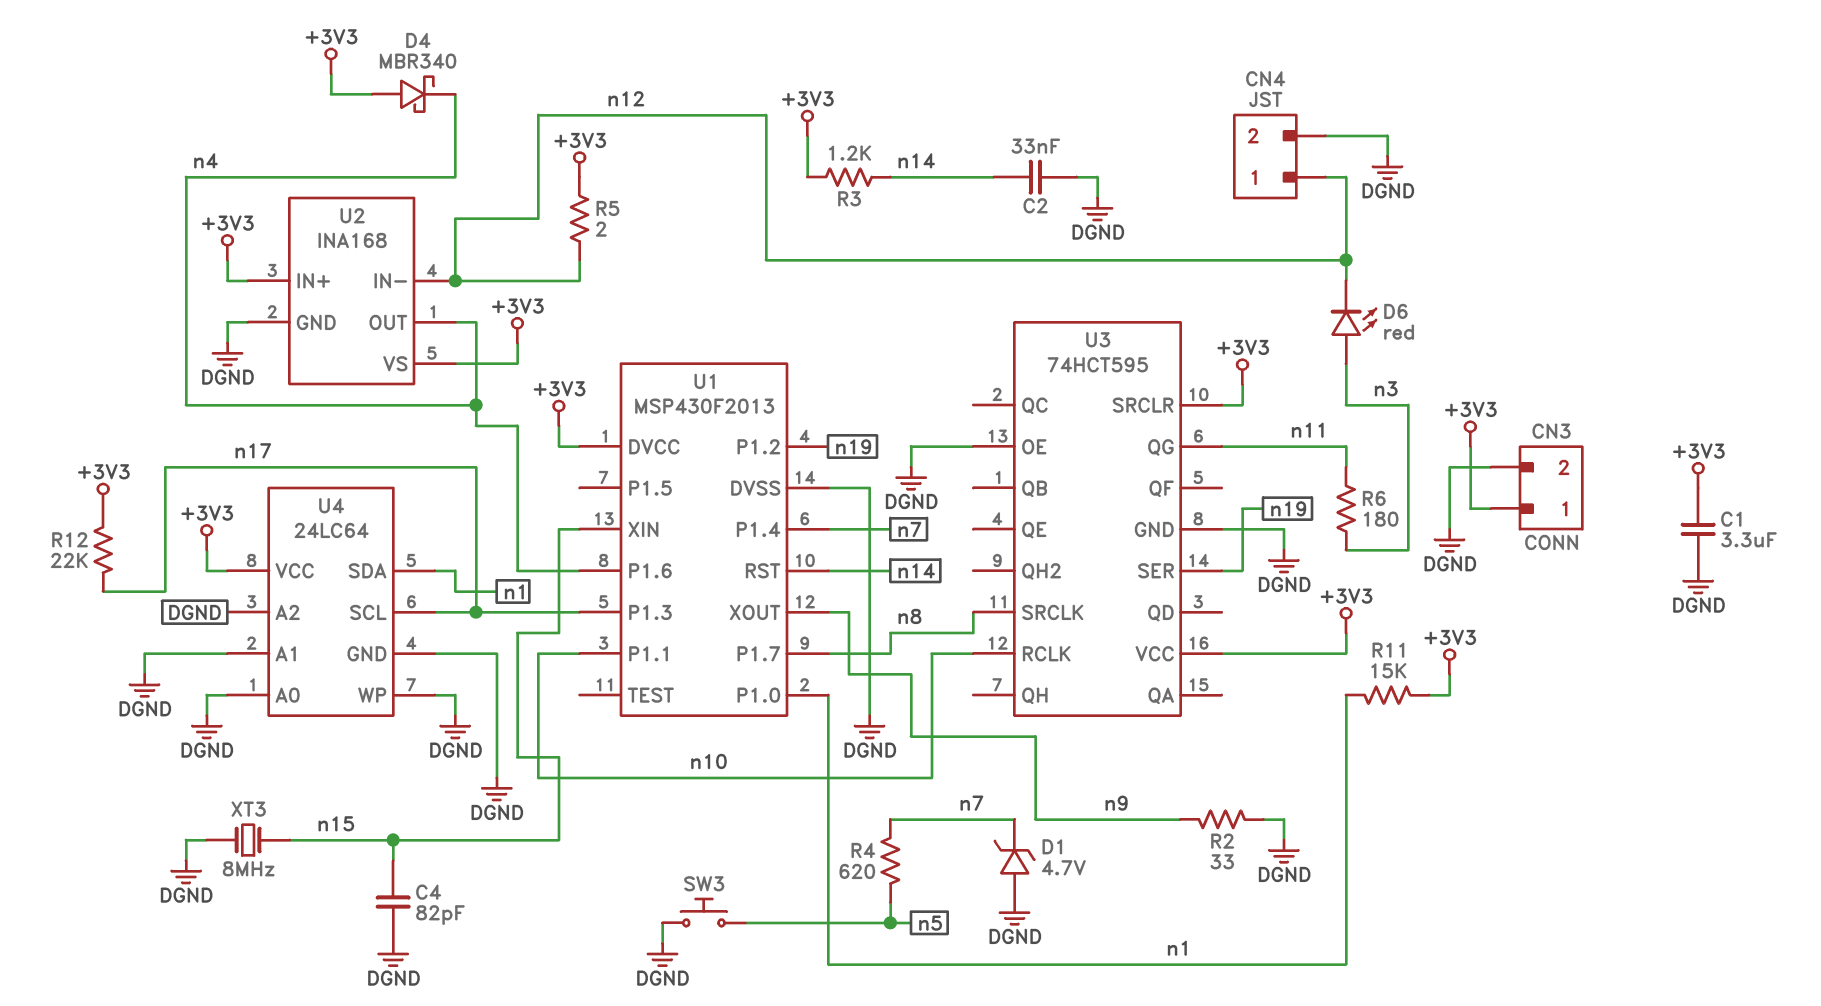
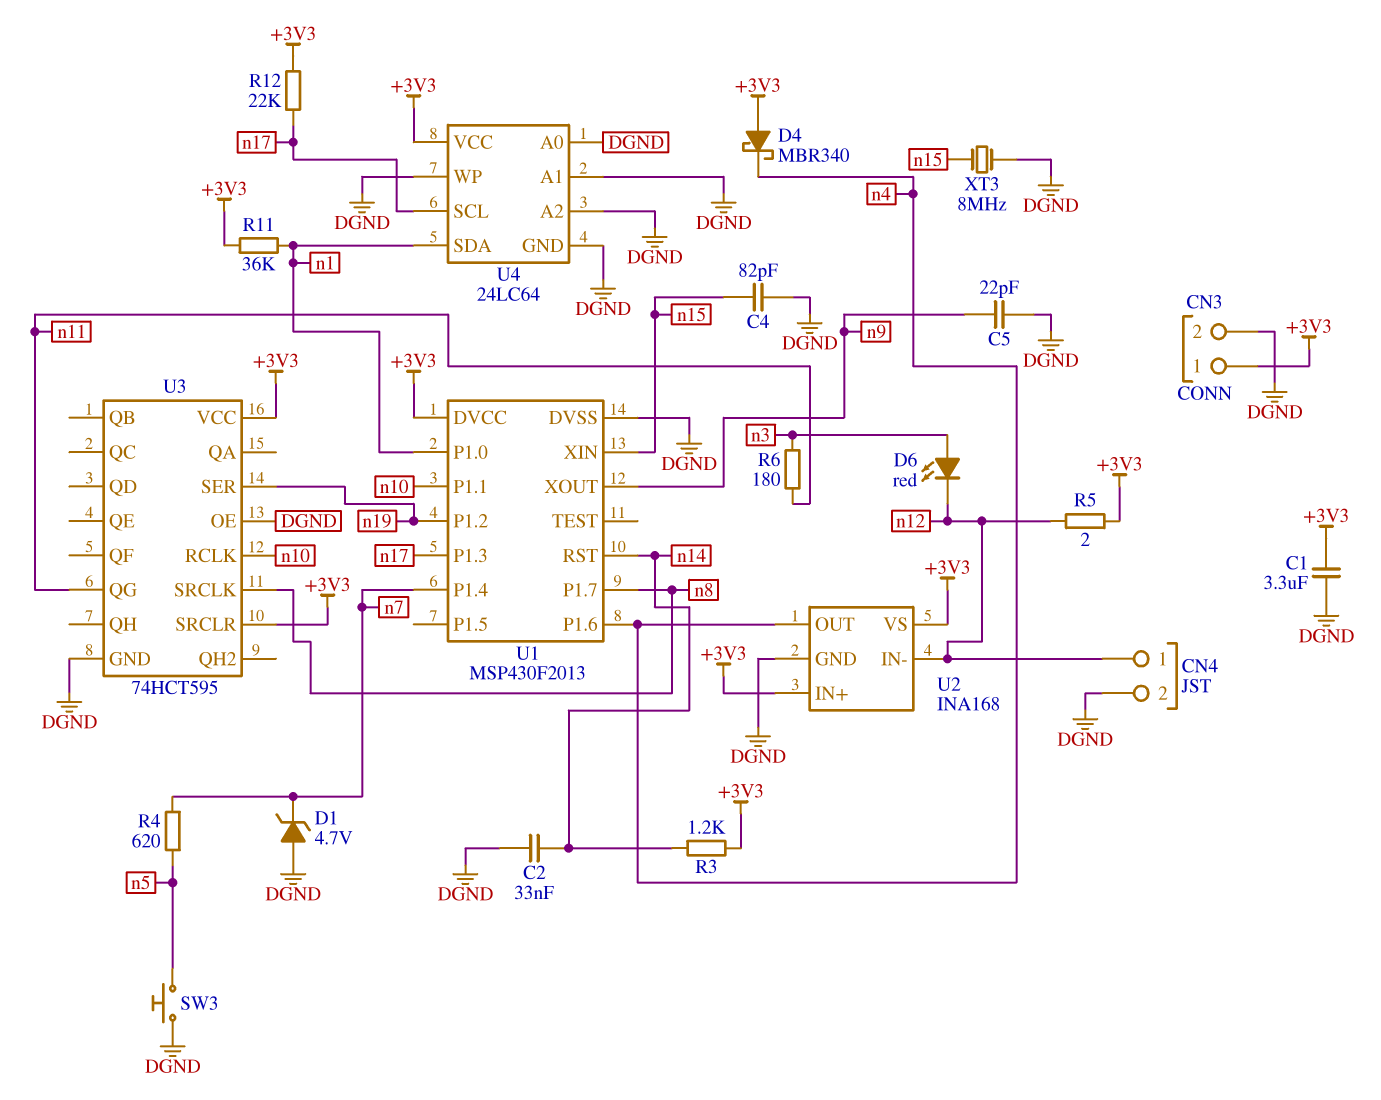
C5: none -> 22pF (DGND, n9)
R2: 33 (DGND, n9) -> none
R11: 15k (+3V3, n1) -> 36k (+3V3, n1)

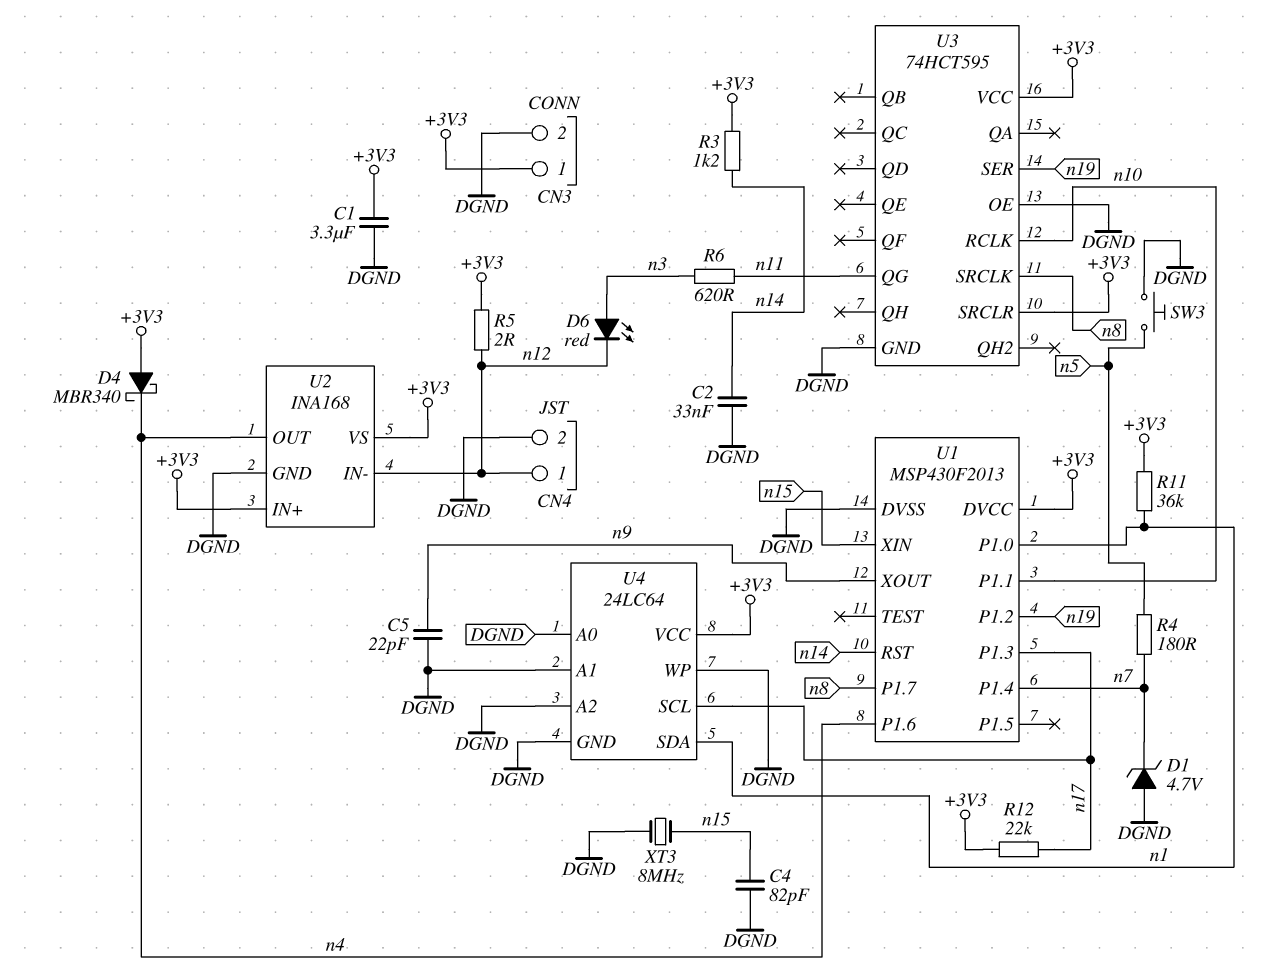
R4: 620 (n5, n7) -> 180 (n5, n7)
R6: 180 (n3, n11) -> 620 (n3, n11)

